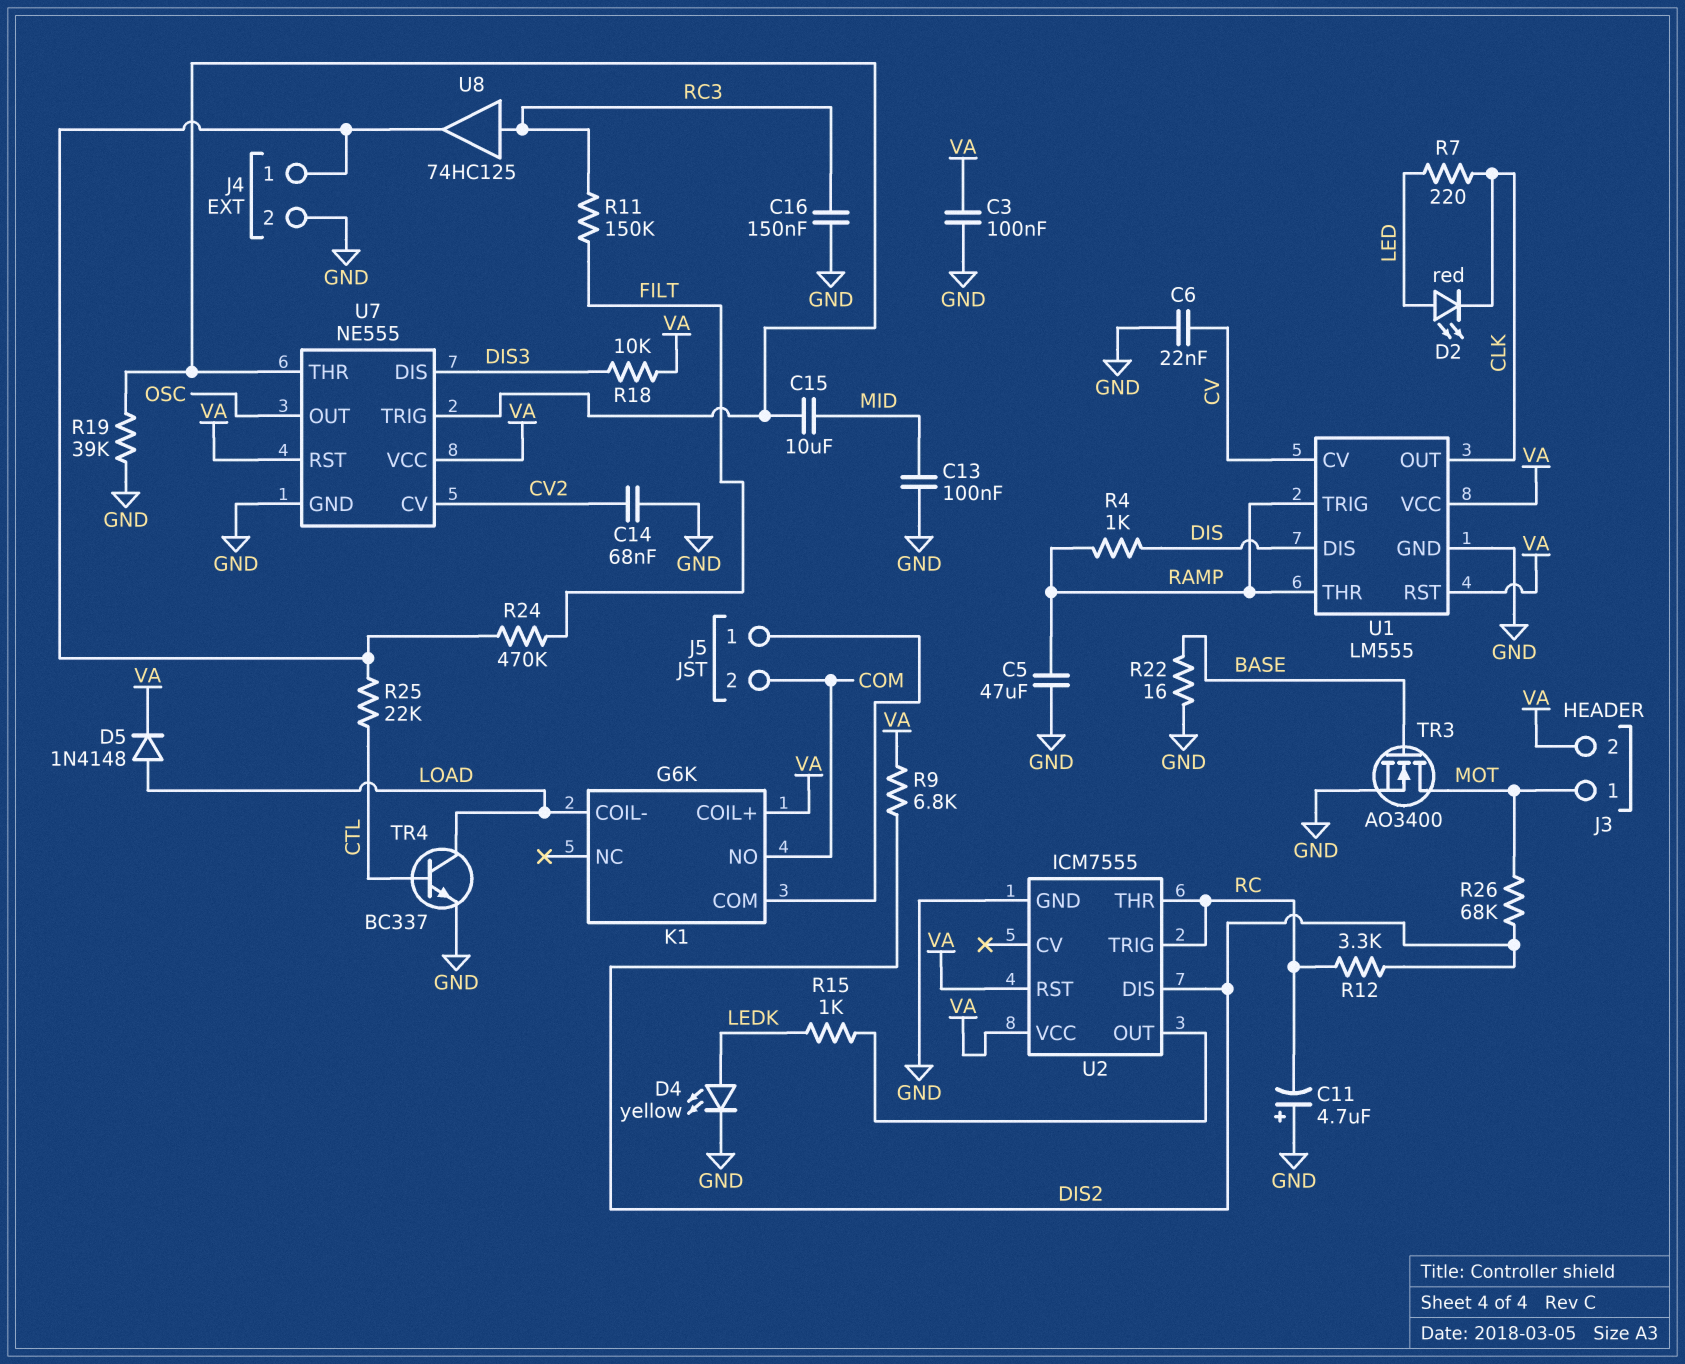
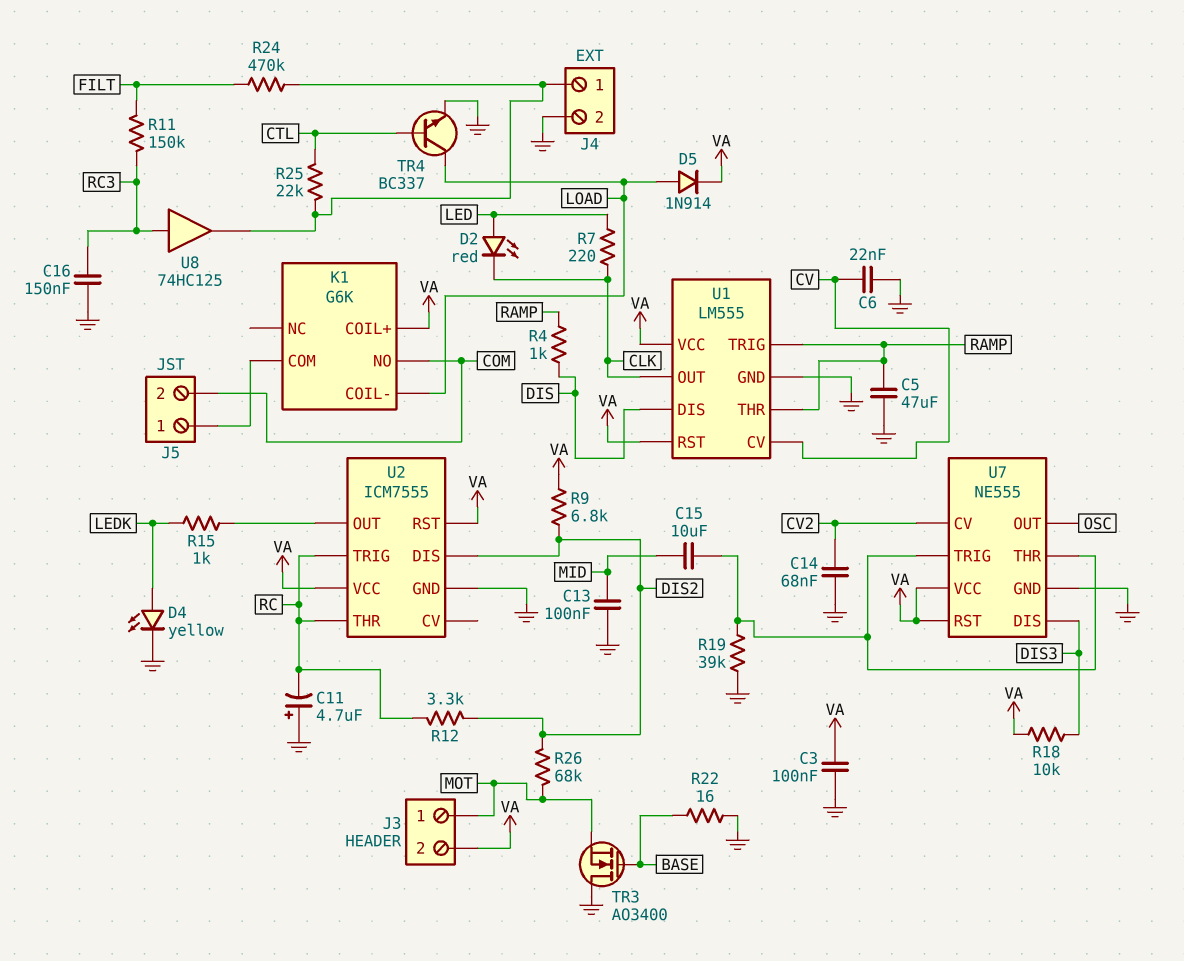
D5: diode 1N4148 (A LOAD, K VA) -> diode 1N914 (A LOAD, K VA)
TR3: NMOS AO3400 (G BASE, D MOT, S GND) -> NMOS AO3400 (G BASE, D GND, S MOT)

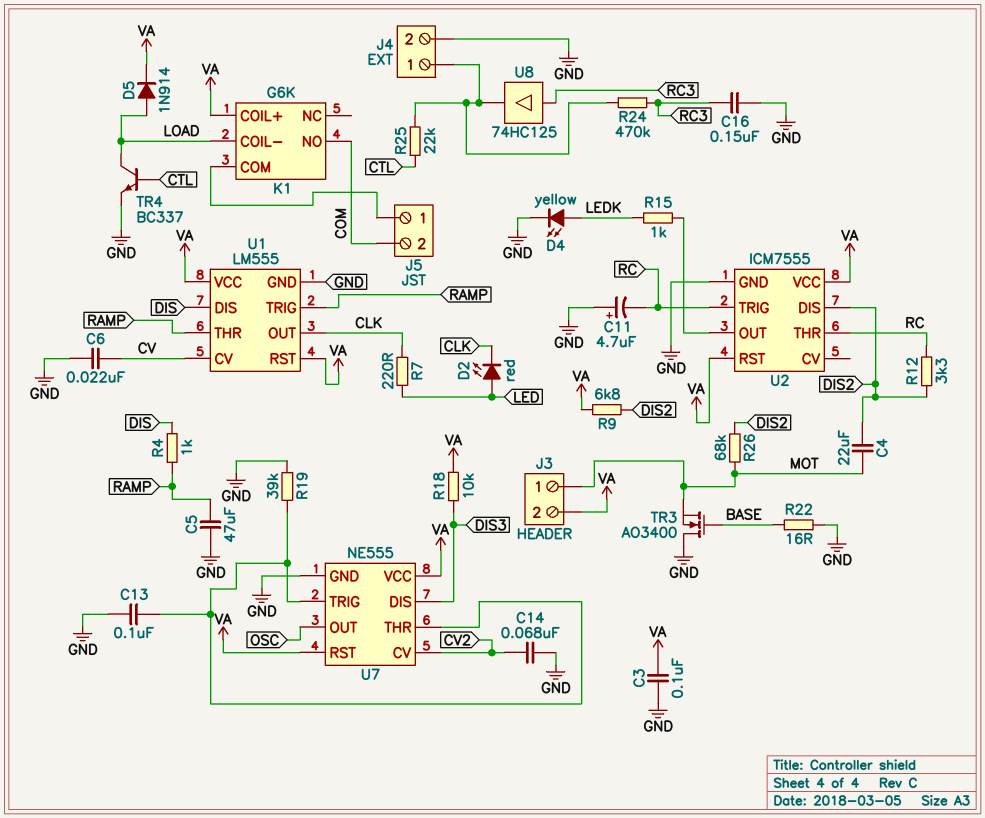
C4: none -> 22uF (DIS2, MOT)
C13: 100nF (GND, MID) -> 100nF (GND, U7/THR)
C15: 10uF (MID, U7/THR) -> none
R11: 150k (FILT, RC3) -> none
R24: 470k (FILT, J4/1) -> 470k (J4/1, RC3)

